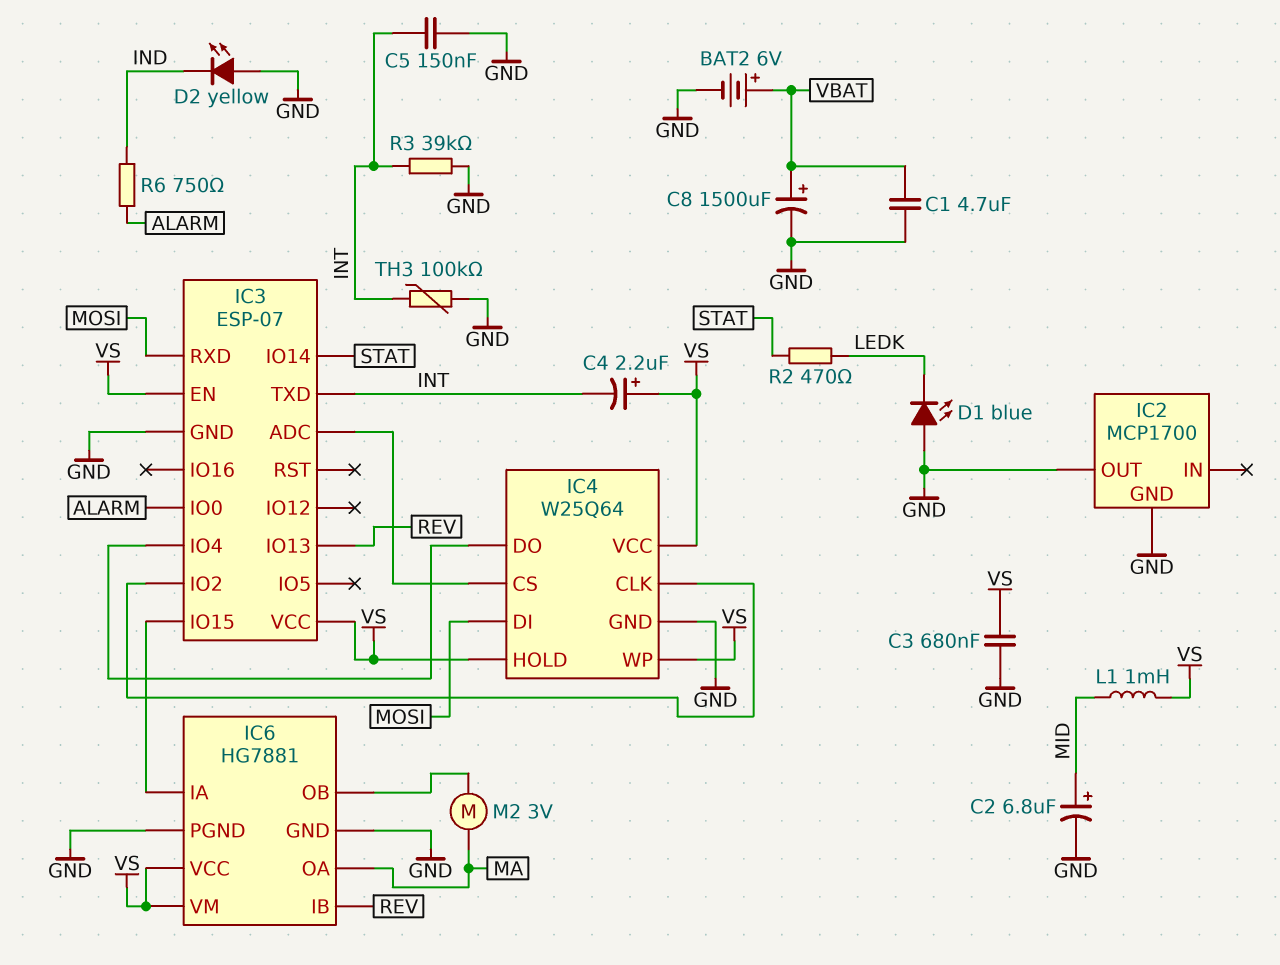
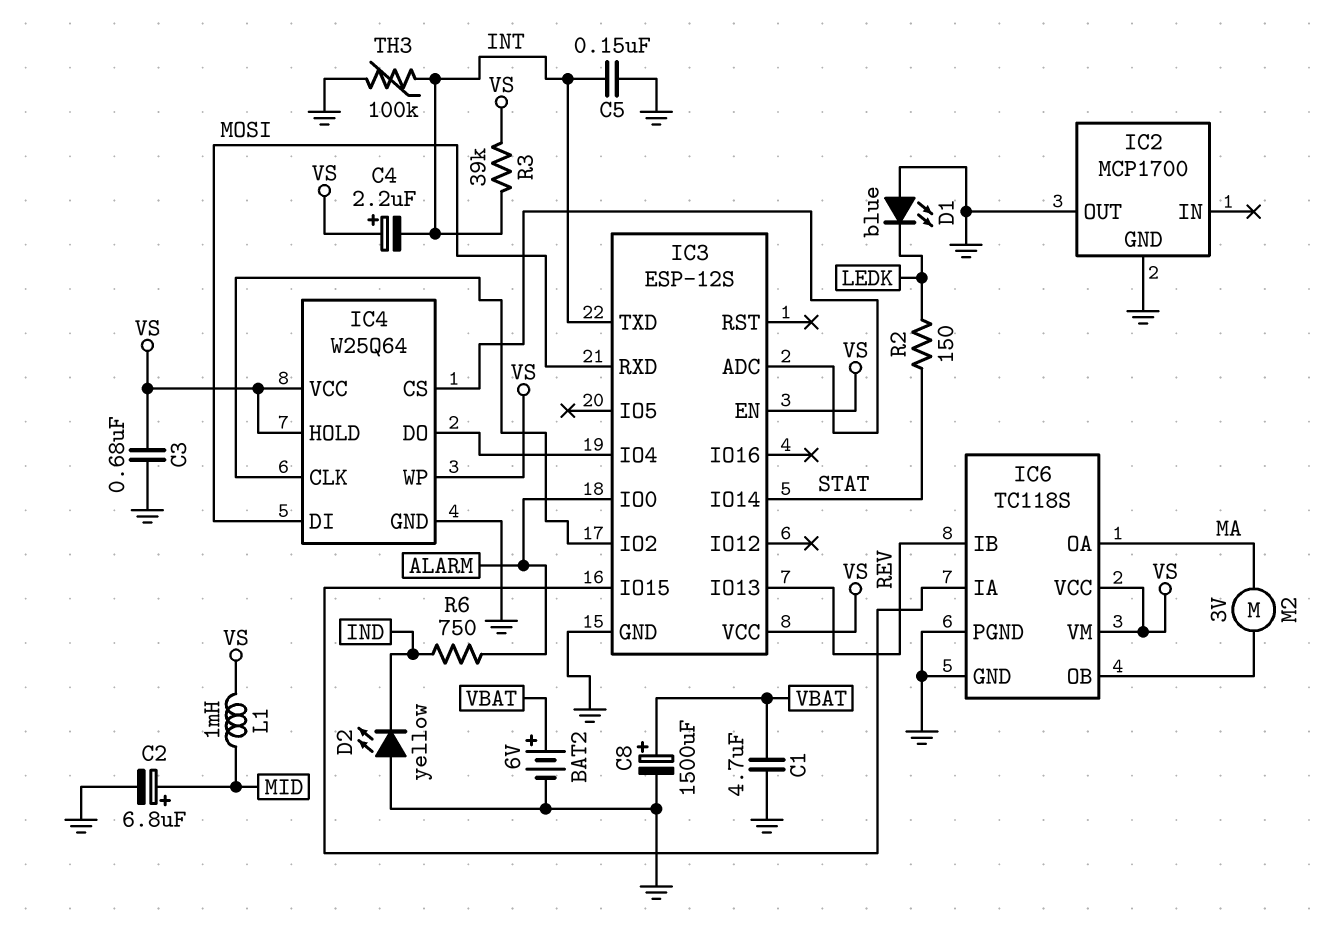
IC3: ESP-07 -> ESP-12S
IC6: HG7881 -> TC118S
R2: 470 (LEDK, STAT) -> 150 (LEDK, STAT)
R3: 39k (GND, INT) -> 39k (INT, VS)

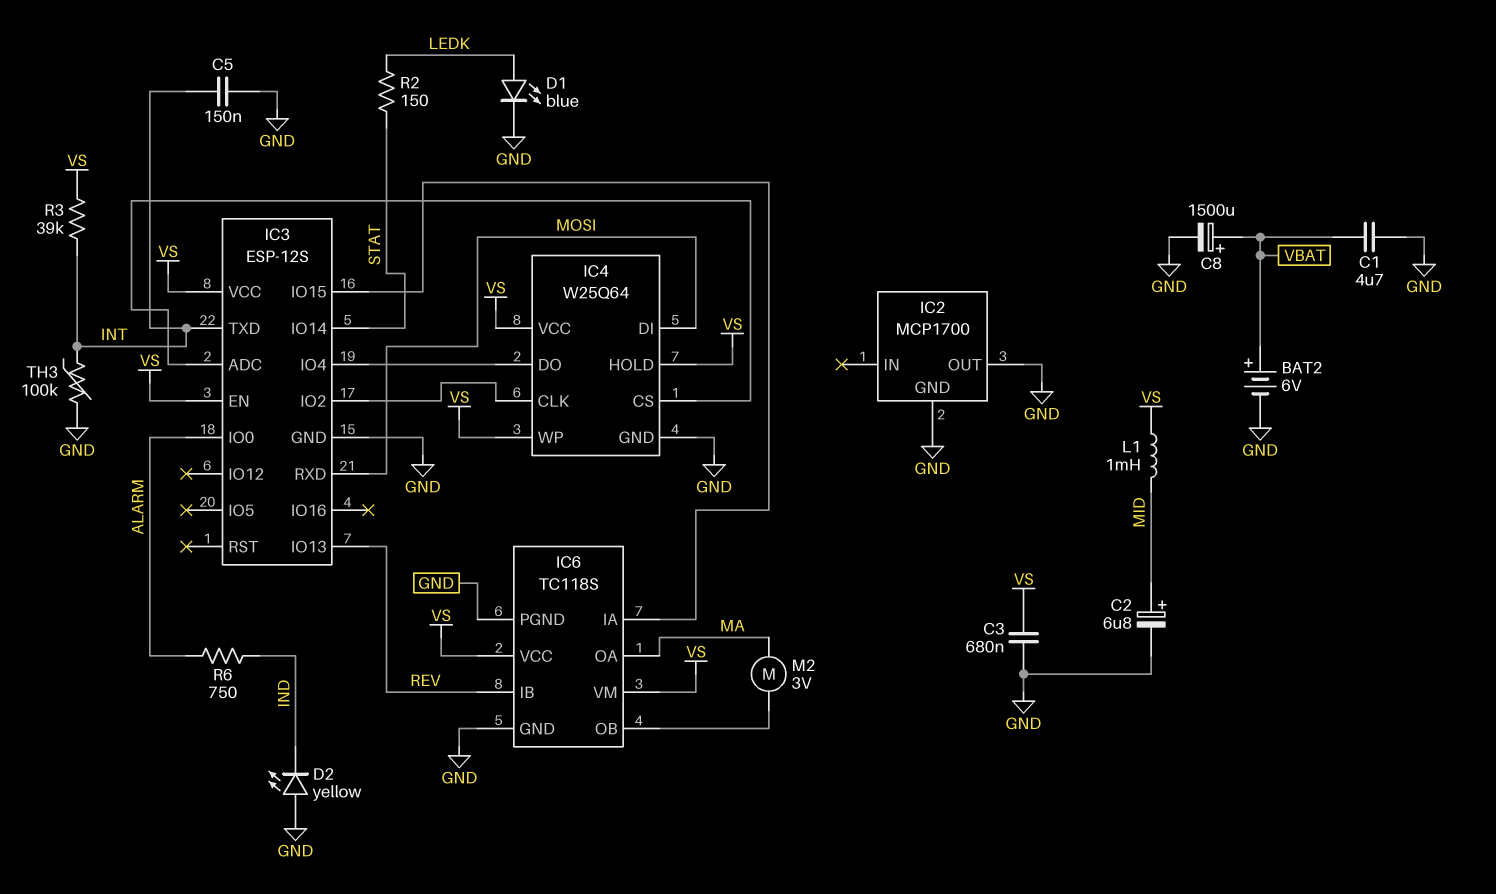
C4: 2.2uF (plus VS, minus INT) -> none
D1: LED blue (A GND, K LEDK) -> LED blue (A LEDK, K GND)

